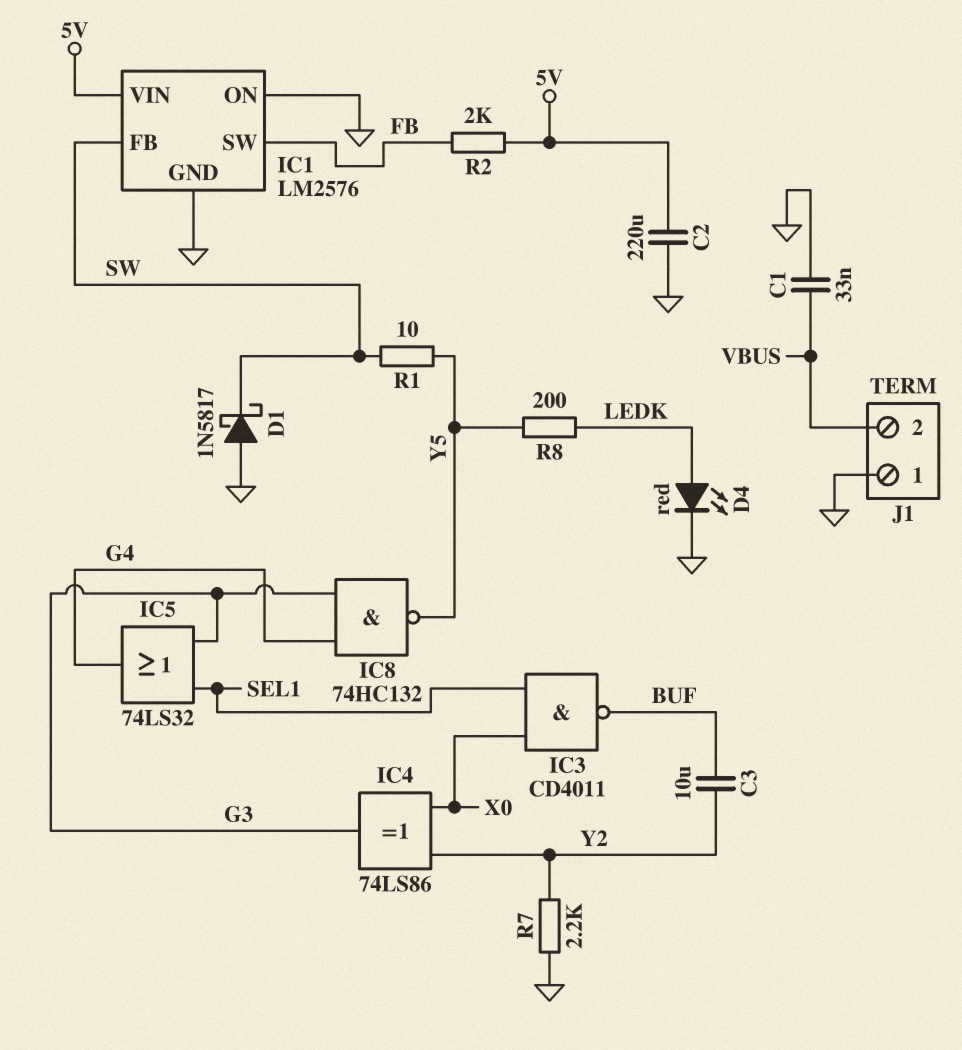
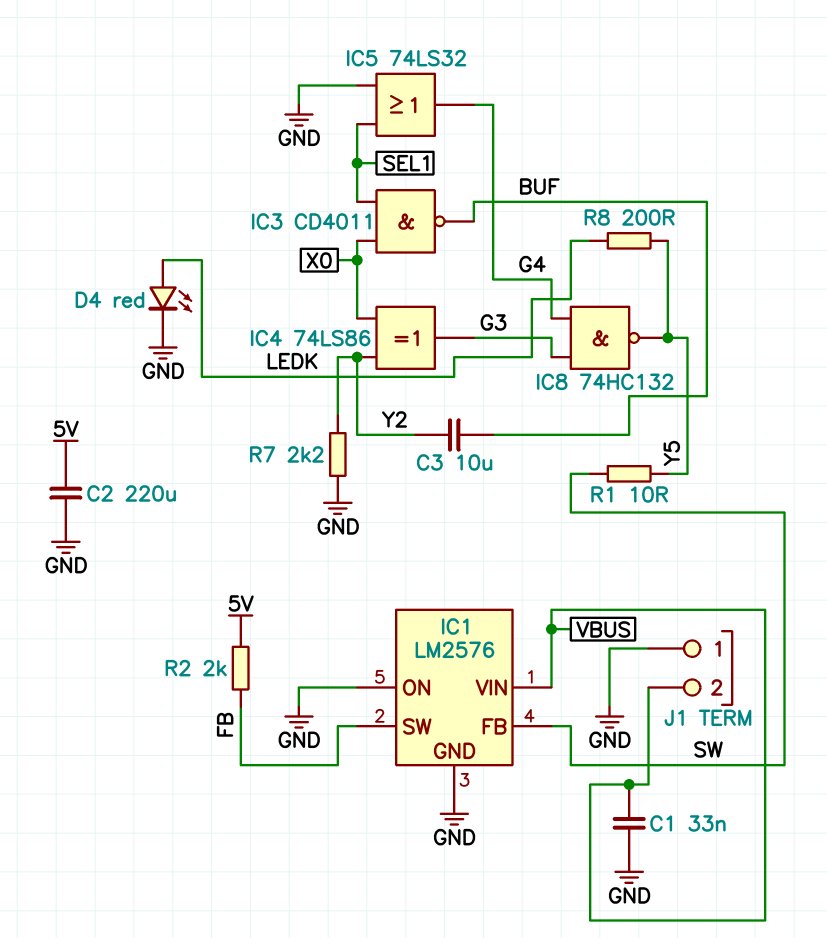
D1: schottky 1N5817 (A GND, K SW) -> none
IC1 pin VIN: 5V -> VBUS
IC5: OR 74LS32 (in G3, in SEL1, out G4) -> OR 74LS32 (in GND, in SEL1, out G4)

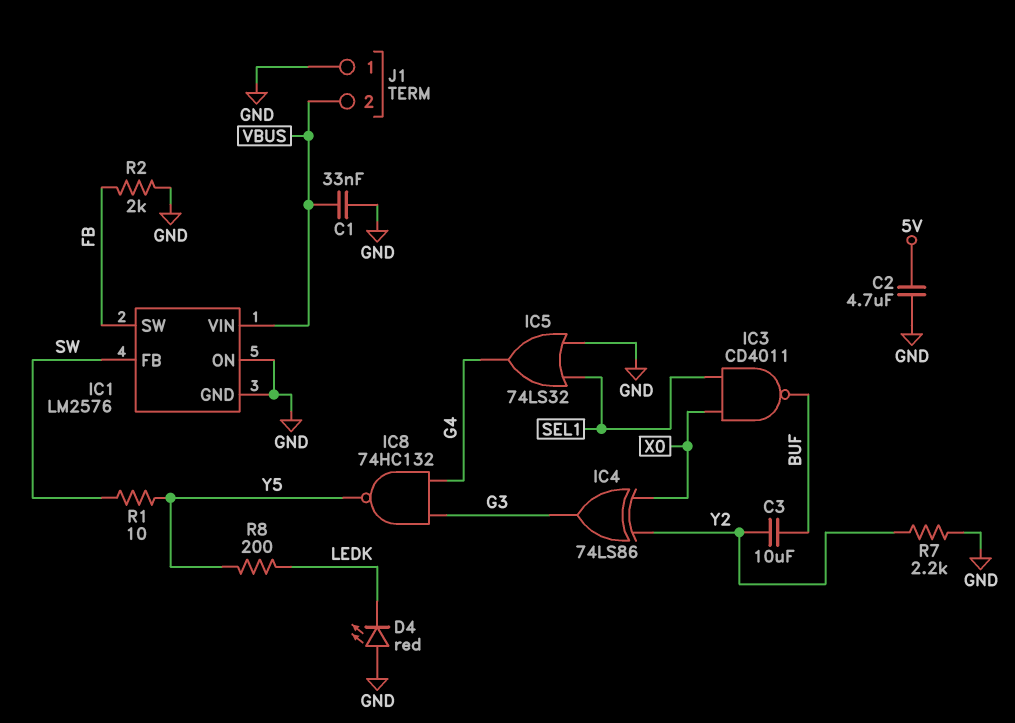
C2: 220uF (5V, GND) -> 4.7uF (5V, GND)
D4: LED red (A LEDK, K GND) -> LED red (A GND, K LEDK)
R2: 2k (5V, FB) -> 2k (FB, GND)

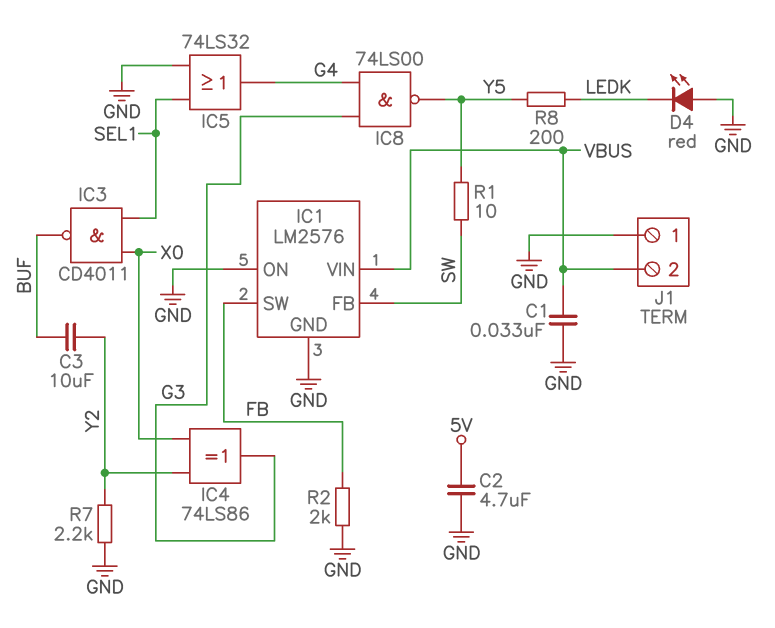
IC8: NAND 74HC132 (in G3, in G4, out Y5) -> NAND 74LS00 (in G3, in G4, out Y5)

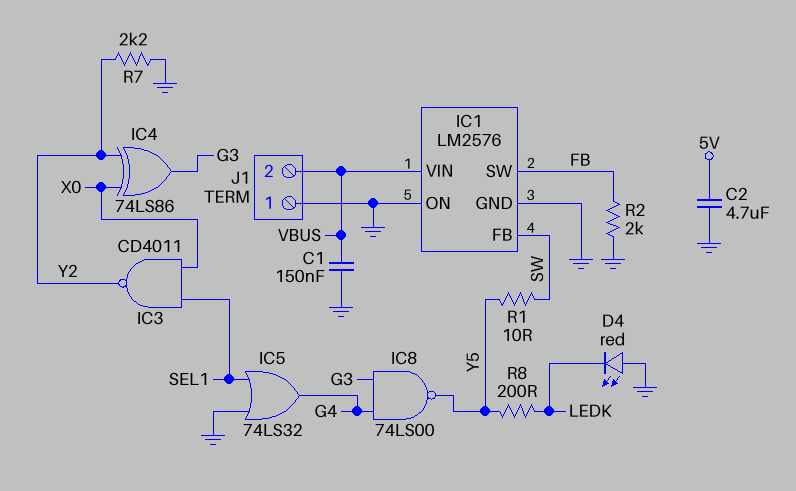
C1: 33nF (GND, VBUS) -> 150nF (GND, VBUS)
C3: 10uF (BUF, Y2) -> none
IC3: NAND CD4011 (in SEL1, in X0, out BUF) -> NAND CD4011 (in SEL1, in X0, out Y2)

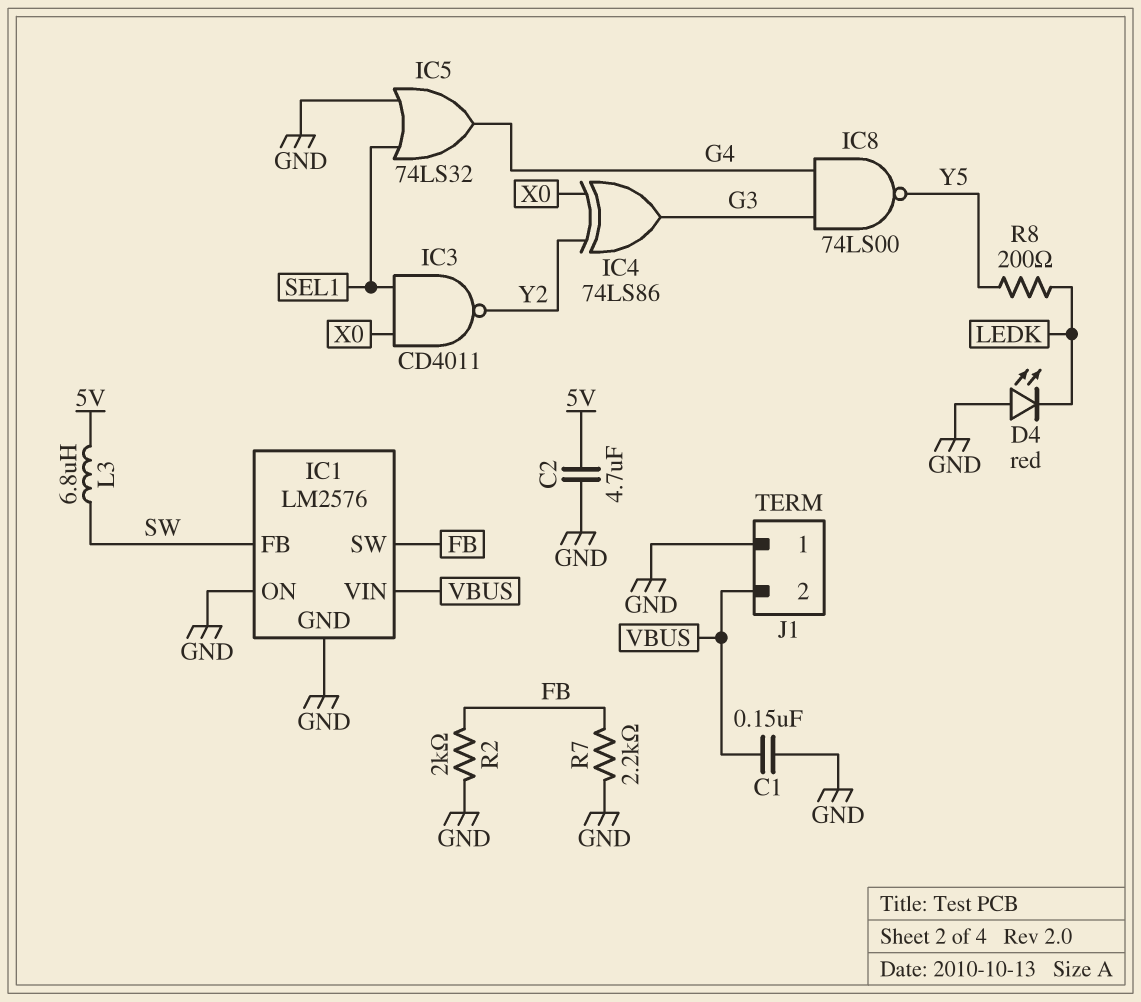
L3: none -> 6.8uH (5V, SW)
R1: 10 (SW, Y5) -> none
R7: 2.2k (GND, Y2) -> 2.2k (FB, GND)

